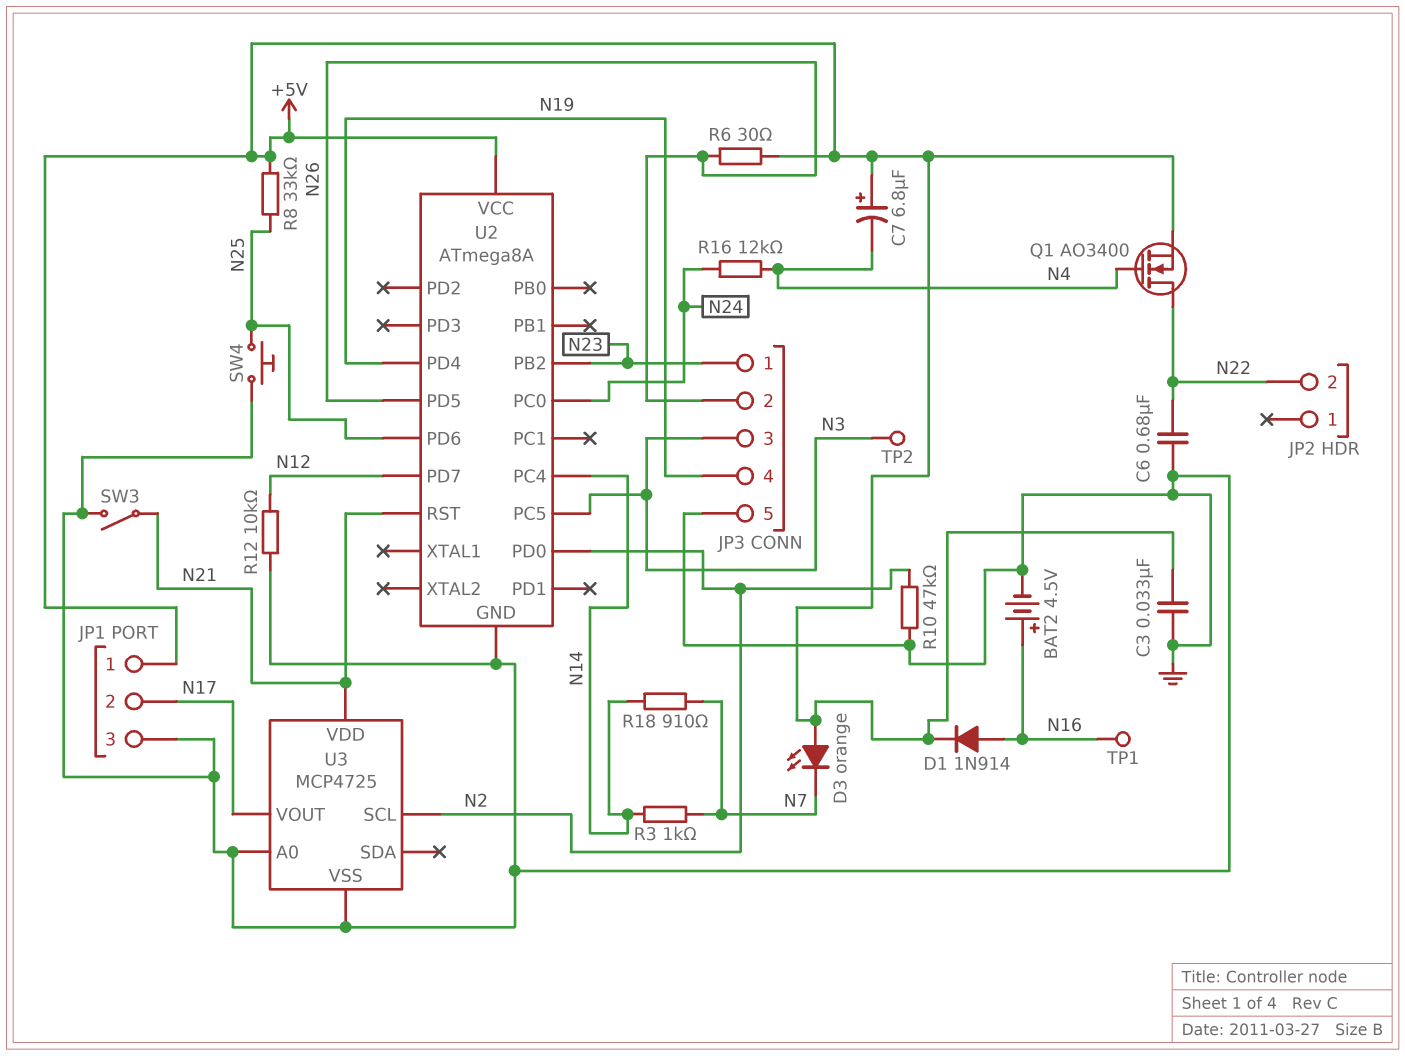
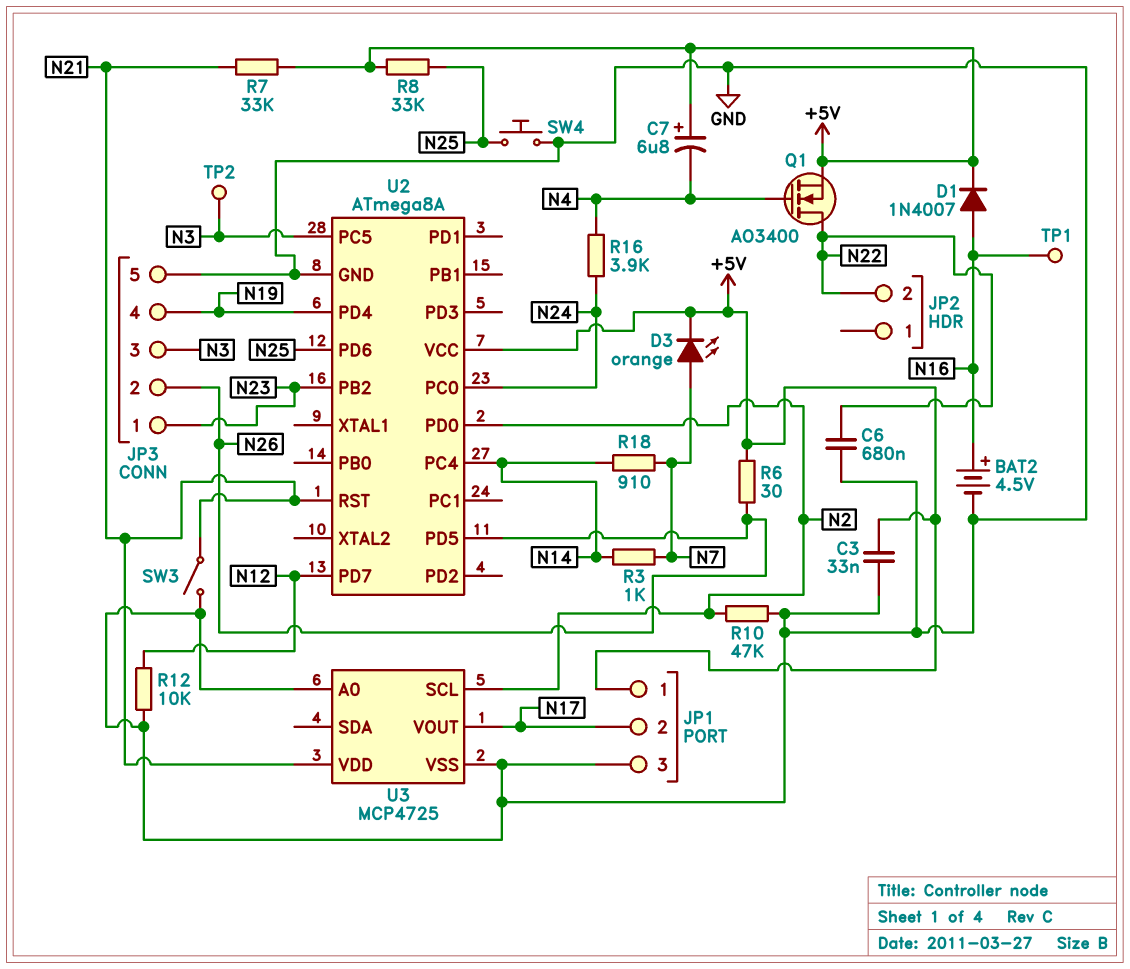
D1: diode 1N914 (A N16, K +5V) -> diode 1N4007 (A N16, K +5V)
D3: LED orange (A +5V, K N7) -> LED orange (A N7, K +5V)
R7: none -> 33k (+5V, N21)
R16: 12k (N4, N24) -> 3.9k (N4, N24)

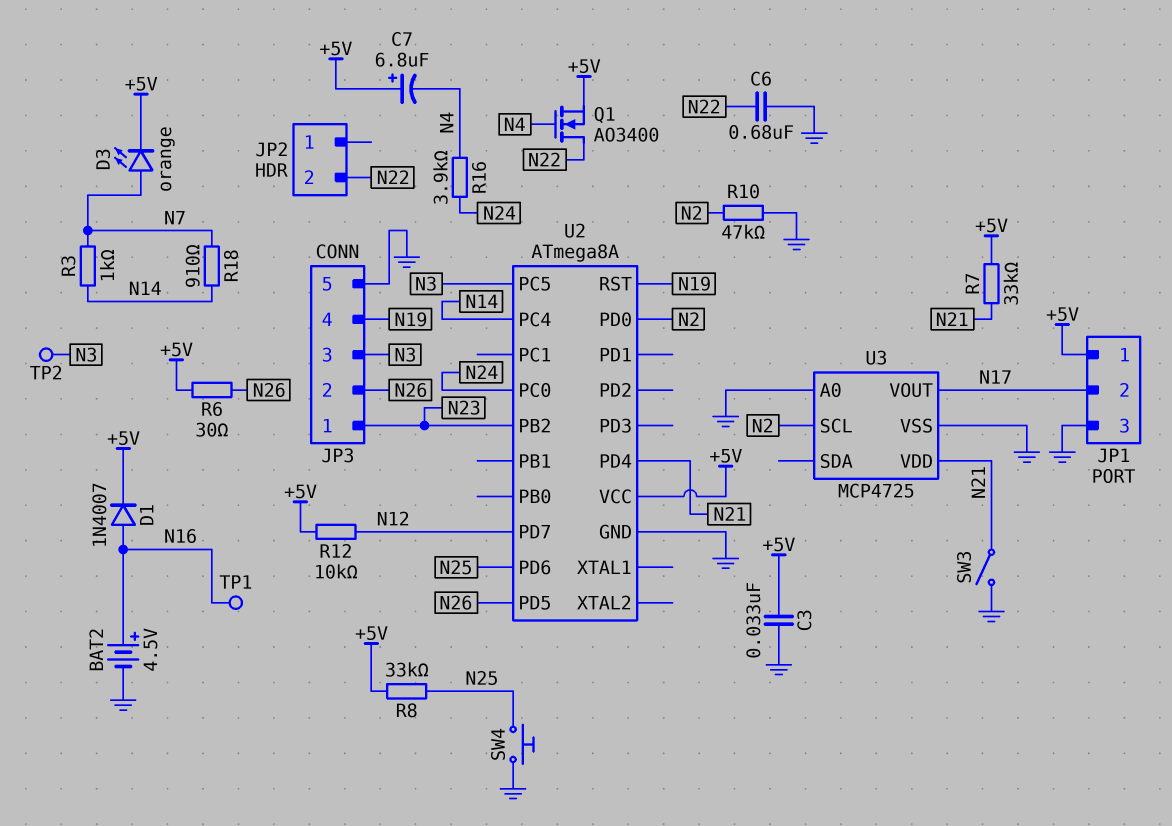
R12: 10k (GND, N12) -> 10k (+5V, N12)
U2 pin PD4: N19 -> N21
U2 pin RST: N21 -> N19

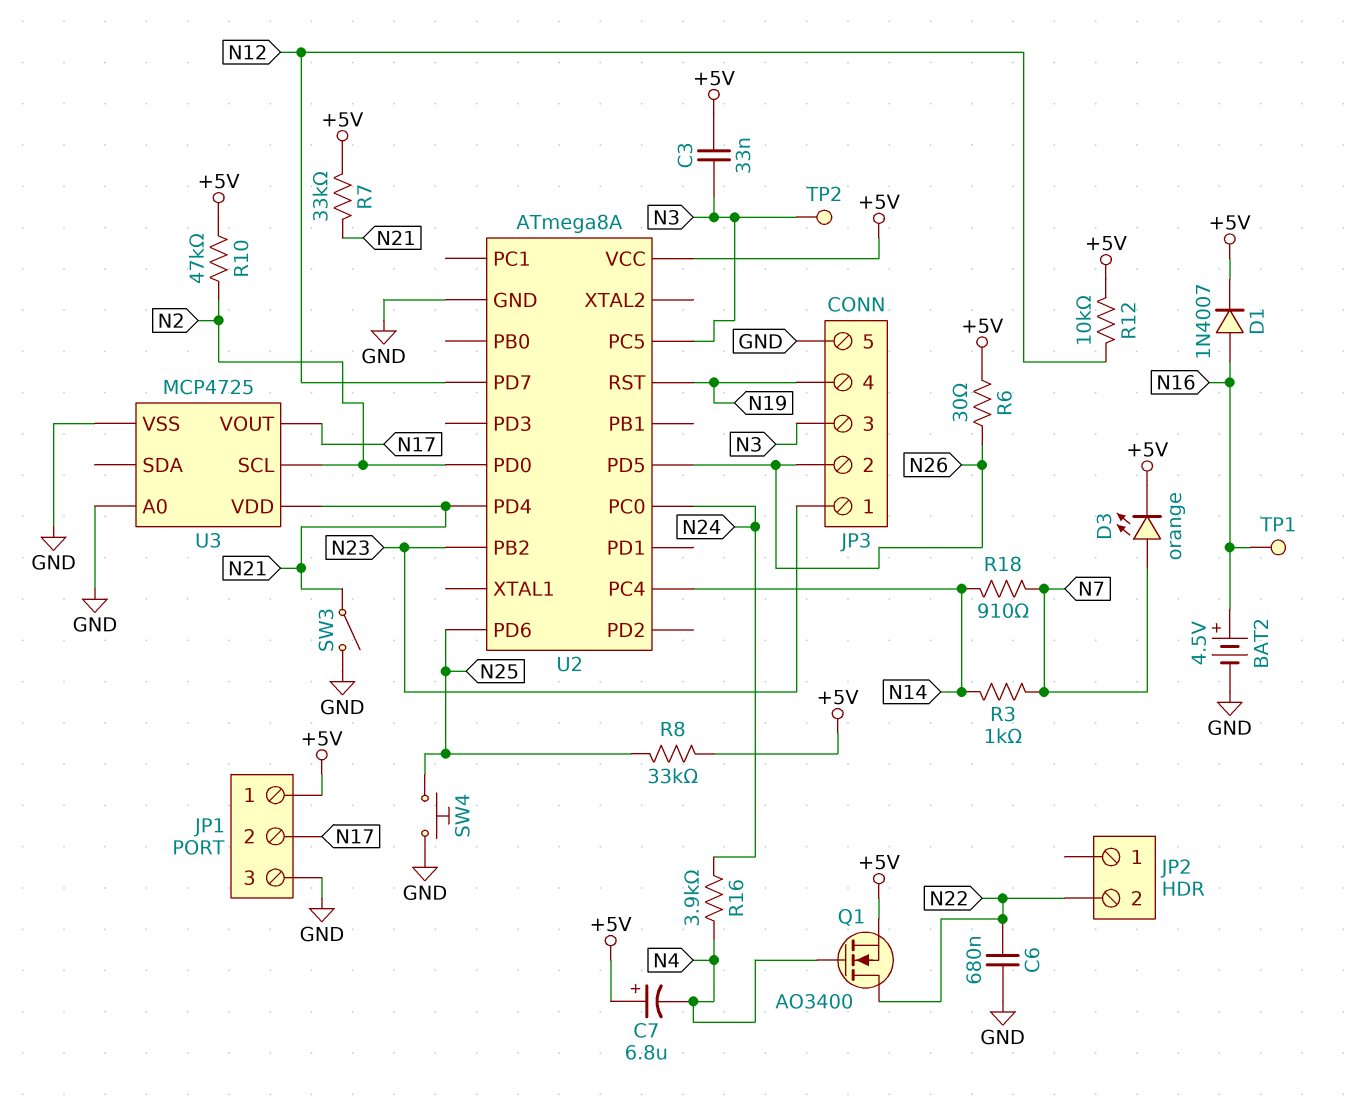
C3: 33nF (+5V, GND) -> 33nF (+5V, N3)
R10: 47k (GND, N2) -> 47k (+5V, N2)

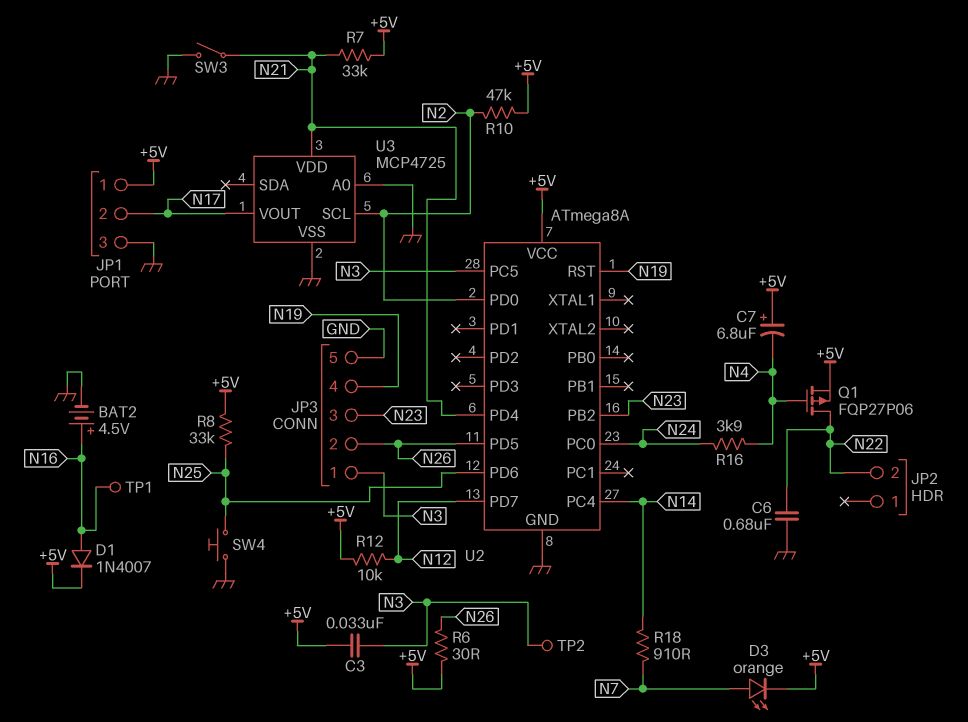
JP3 pin 1: N23 -> N3
JP3 pin 3: N3 -> N23
Q1: NMOS AO3400 (G N4, D N22, S +5V) -> PMOS FQP27P06 (G N4, D N22, S +5V)
R3: 1k (N7, N14) -> none

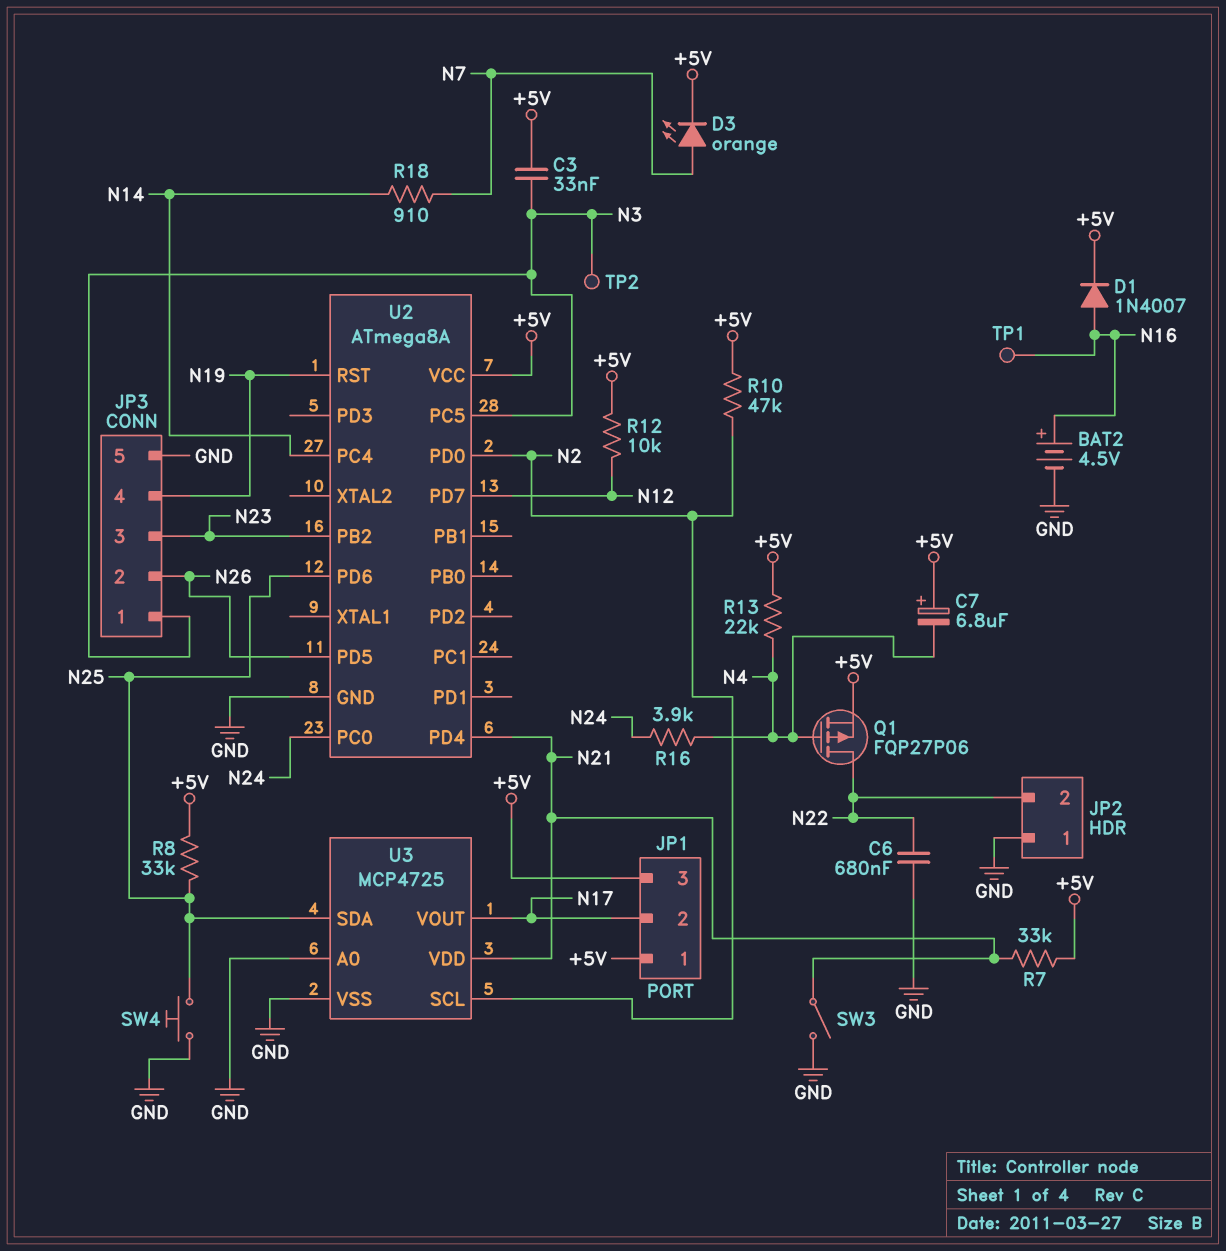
JP1 pin 3: GND -> +5V
JP2 pin 1: none -> GND
R6: 30 (+5V, N26) -> none
R13: none -> 22k (+5V, N4)
U3 pin SDA: none -> N25

